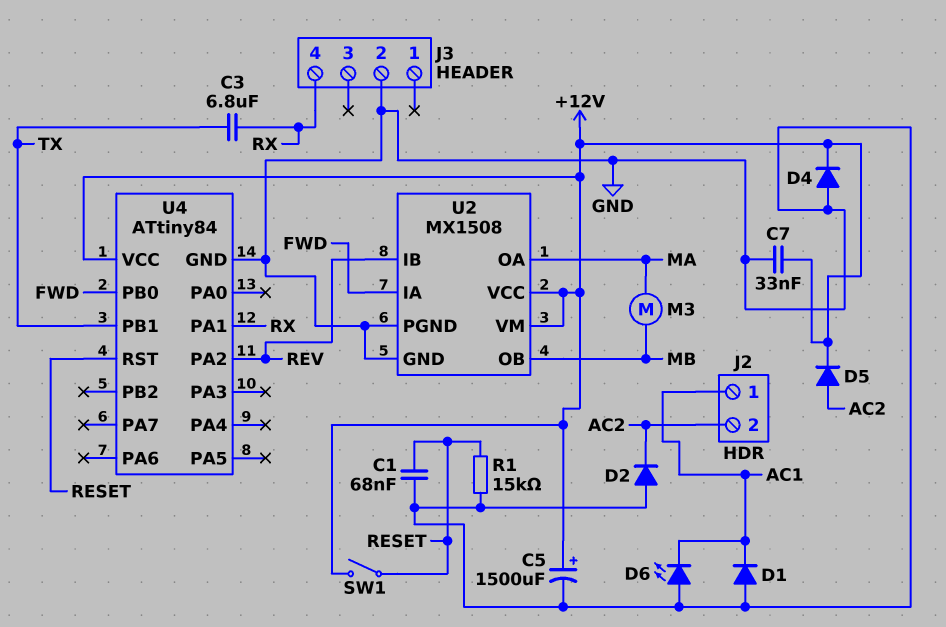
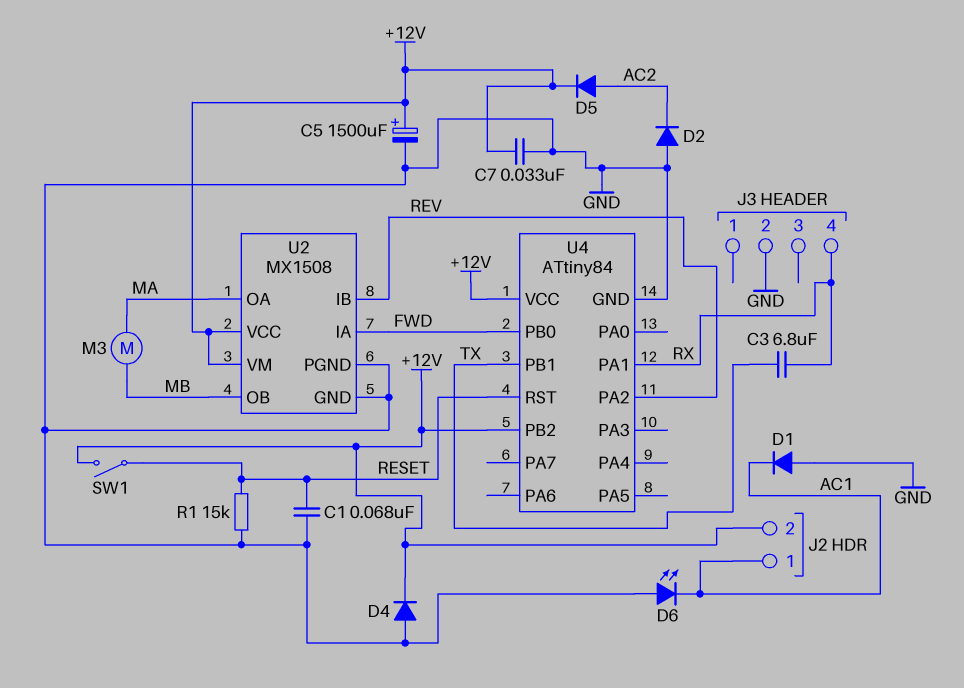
J2 pin 2: AC2 -> +12V
U4 pin PB2: none -> +12V

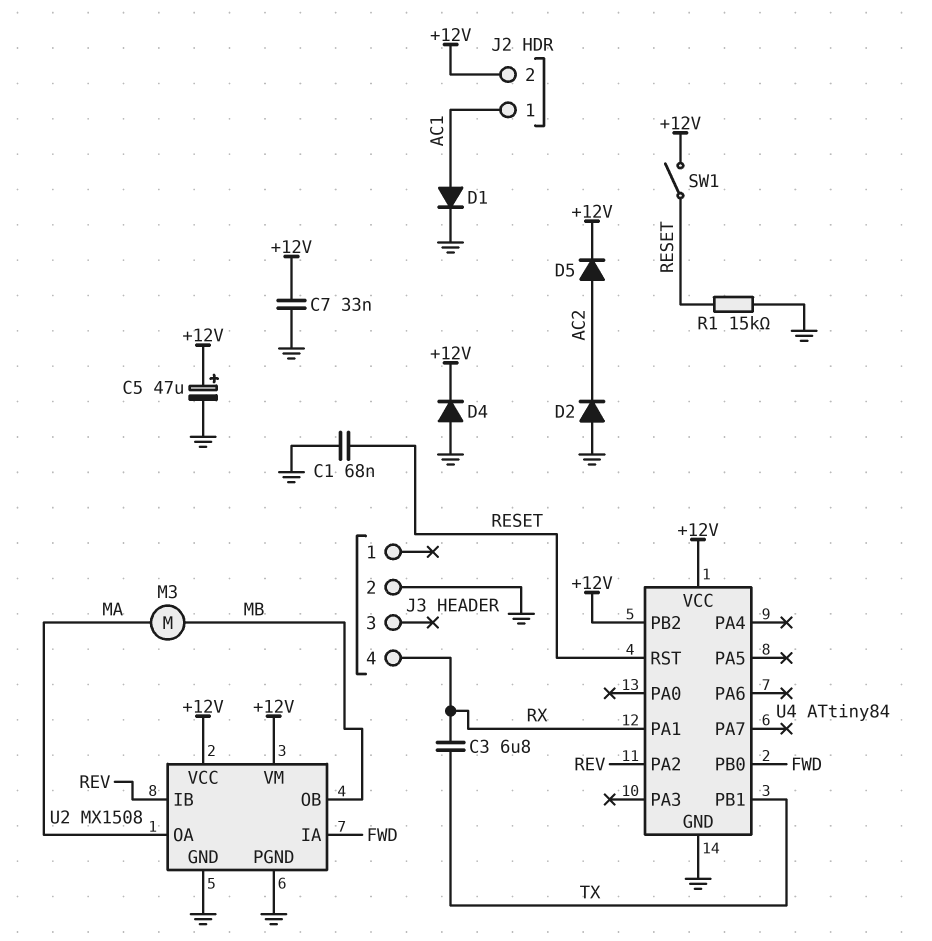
C5: 1500uF (plus +12V, minus GND) -> 47uF (plus +12V, minus GND)
D1: diode (A GND, K AC1) -> diode (A AC1, K GND)
D6: LED (A GND, K AC1) -> none

